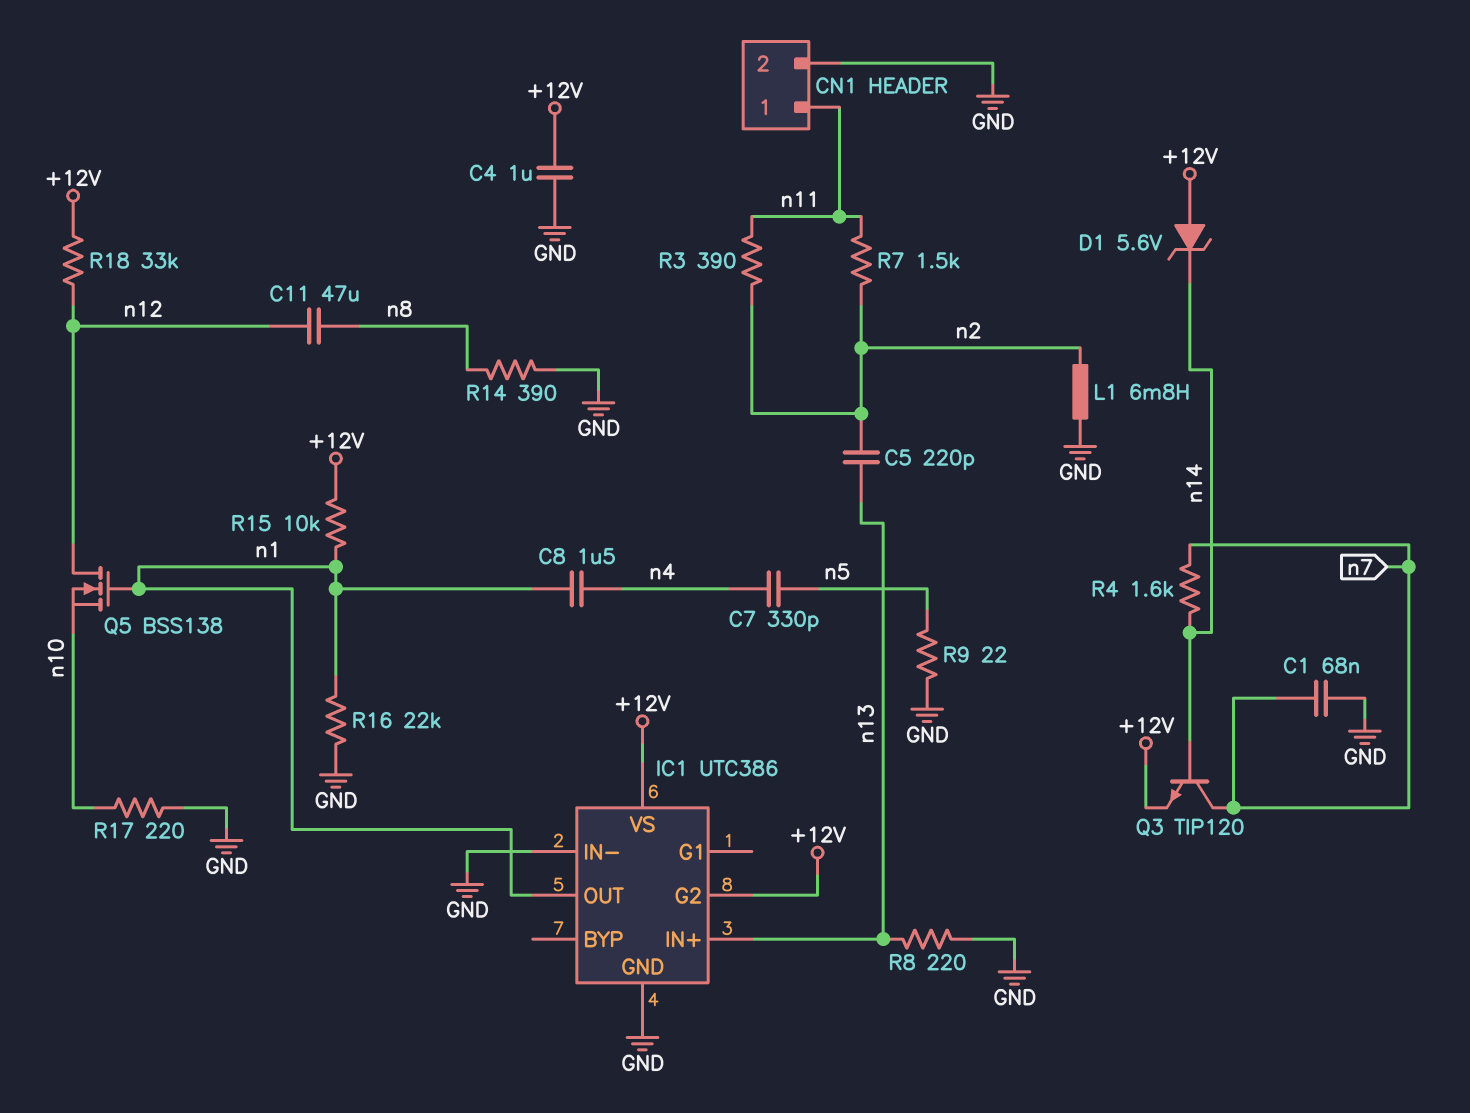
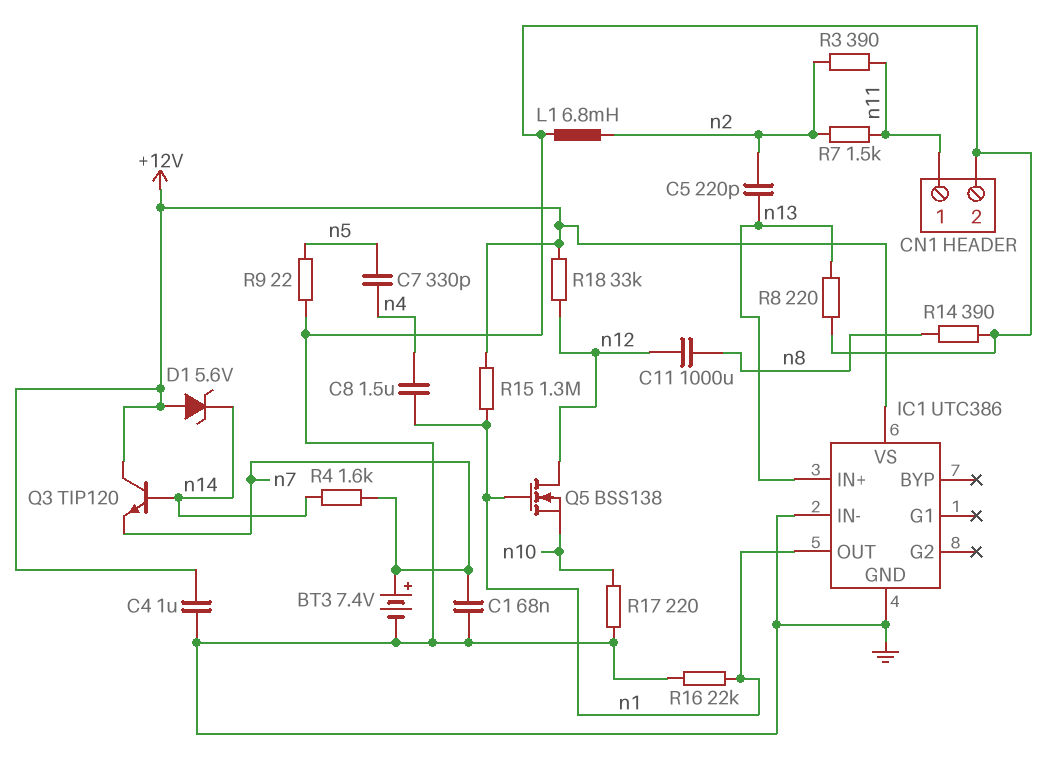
BT3: none -> 7.4V (plus n7, minus GND)
C11: 47uF (n8, n12) -> 1000uF (n8, n12)
IC1 pin G2: +12V -> none
Q3: NPN TIP120 (B n14, C n7, E +12V) -> NPN TIP120 (B n14, C +12V, E n7)
R15: 10k (+12V, n1) -> 1.3M (+12V, n1)

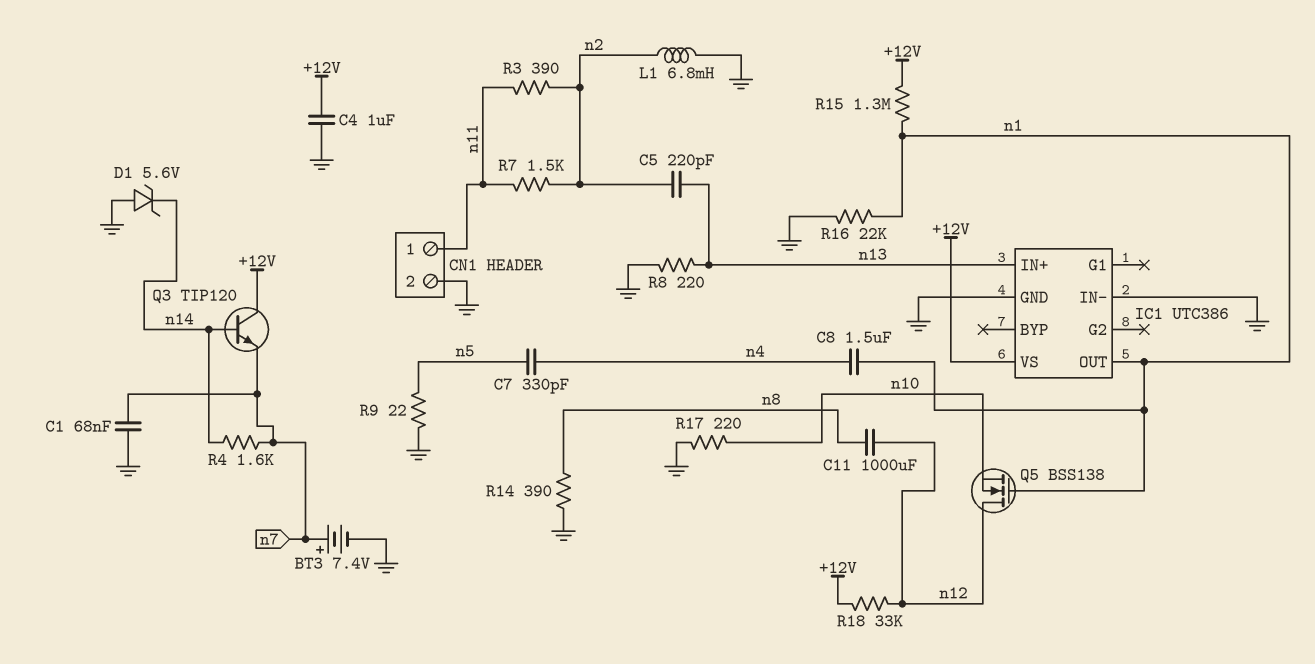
D1: zener 5.6V (A +12V, K n14) -> zener 5.6V (A GND, K n14)

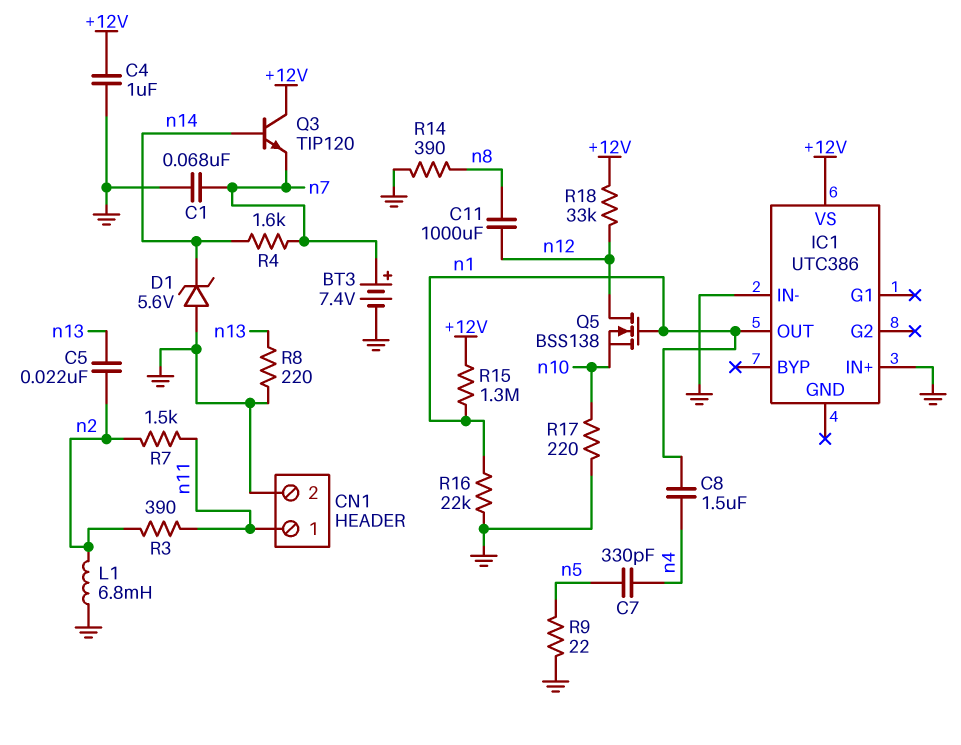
C5: 220pF (n2, n13) -> 22nF (n2, n13)
IC1 pin GND: GND -> none
IC1 pin IN+: n13 -> GND

